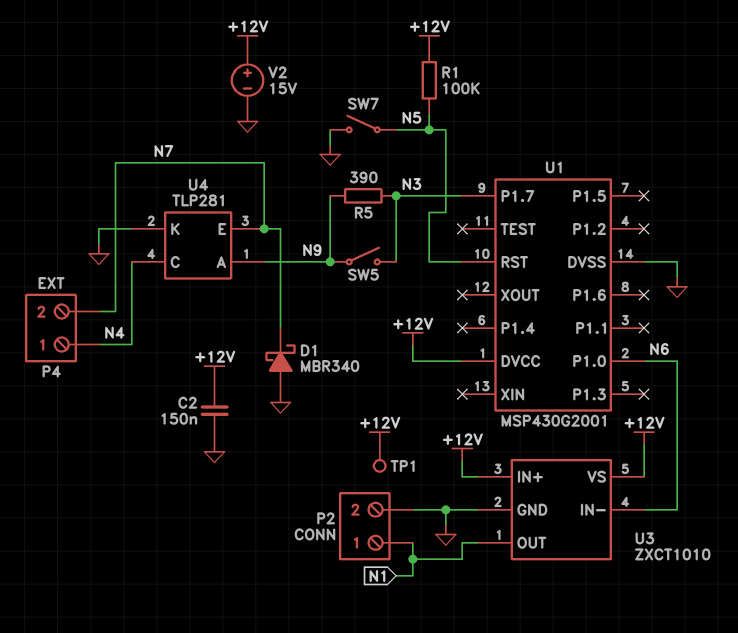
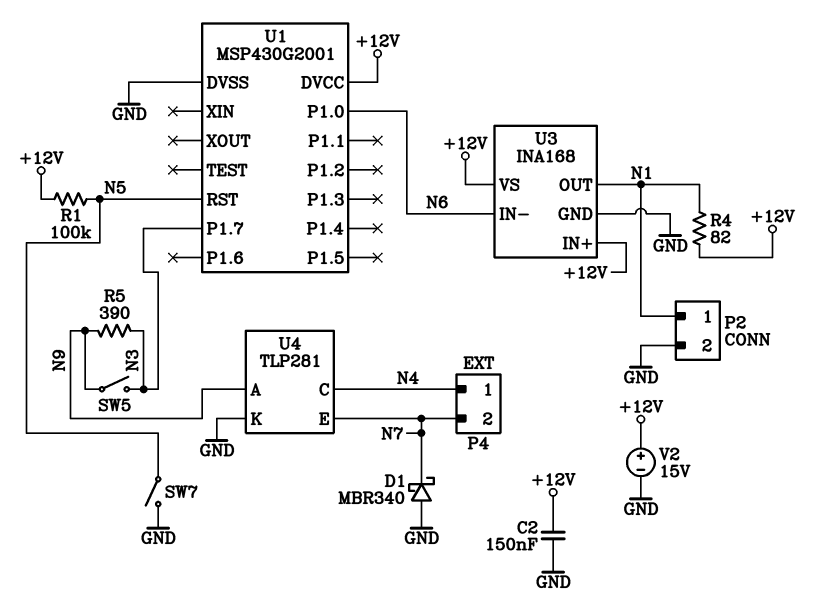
R4: none -> 82 (+12V, N1)
TP1: test point (+12V) -> none
U3: ZXCT1010 -> INA168

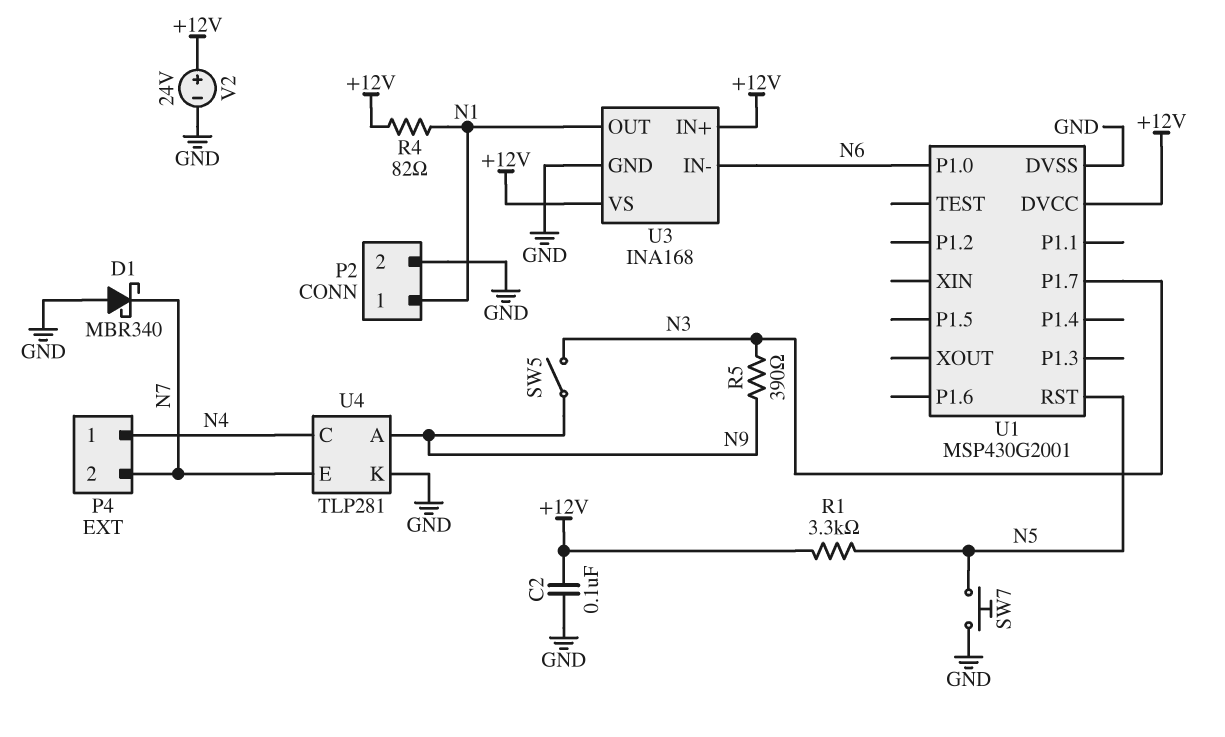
C2: 150nF (+12V, GND) -> 100nF (+12V, GND)
R1: 100k (+12V, N5) -> 3.3k (+12V, N5)
SW7: switch (GND, N5) -> button (GND, N5)
V2: 15V (plus +12V, minus GND) -> 24V (plus +12V, minus GND)

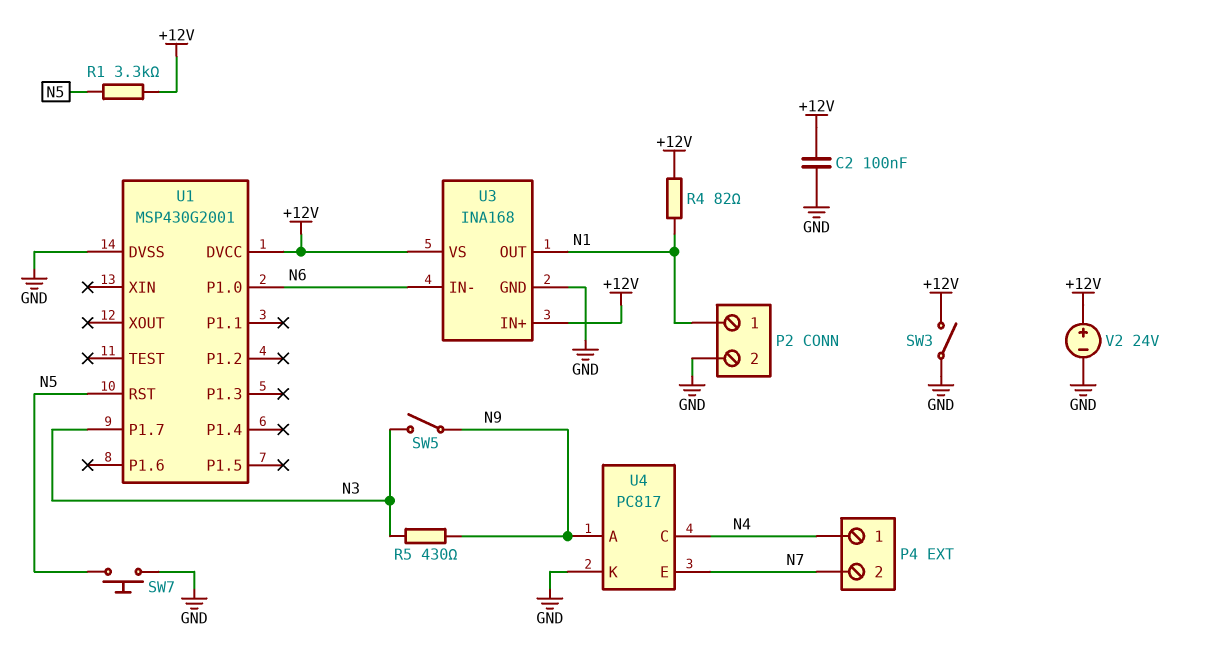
D1: schottky MBR340 (A GND, K N7) -> none
R5: 390 (N3, N9) -> 430 (N3, N9)
SW3: none -> switch (+12V, GND)
U4: TLP281 -> PC817

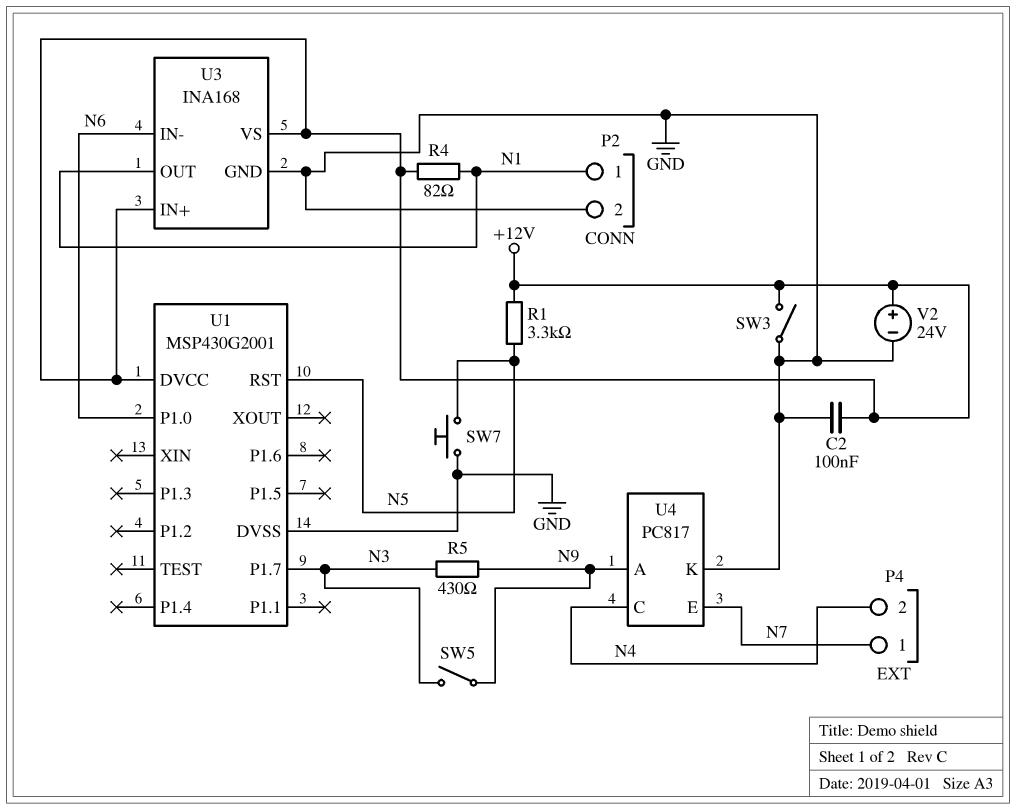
P4 pin 1: N4 -> N7
P4 pin 2: N7 -> N4

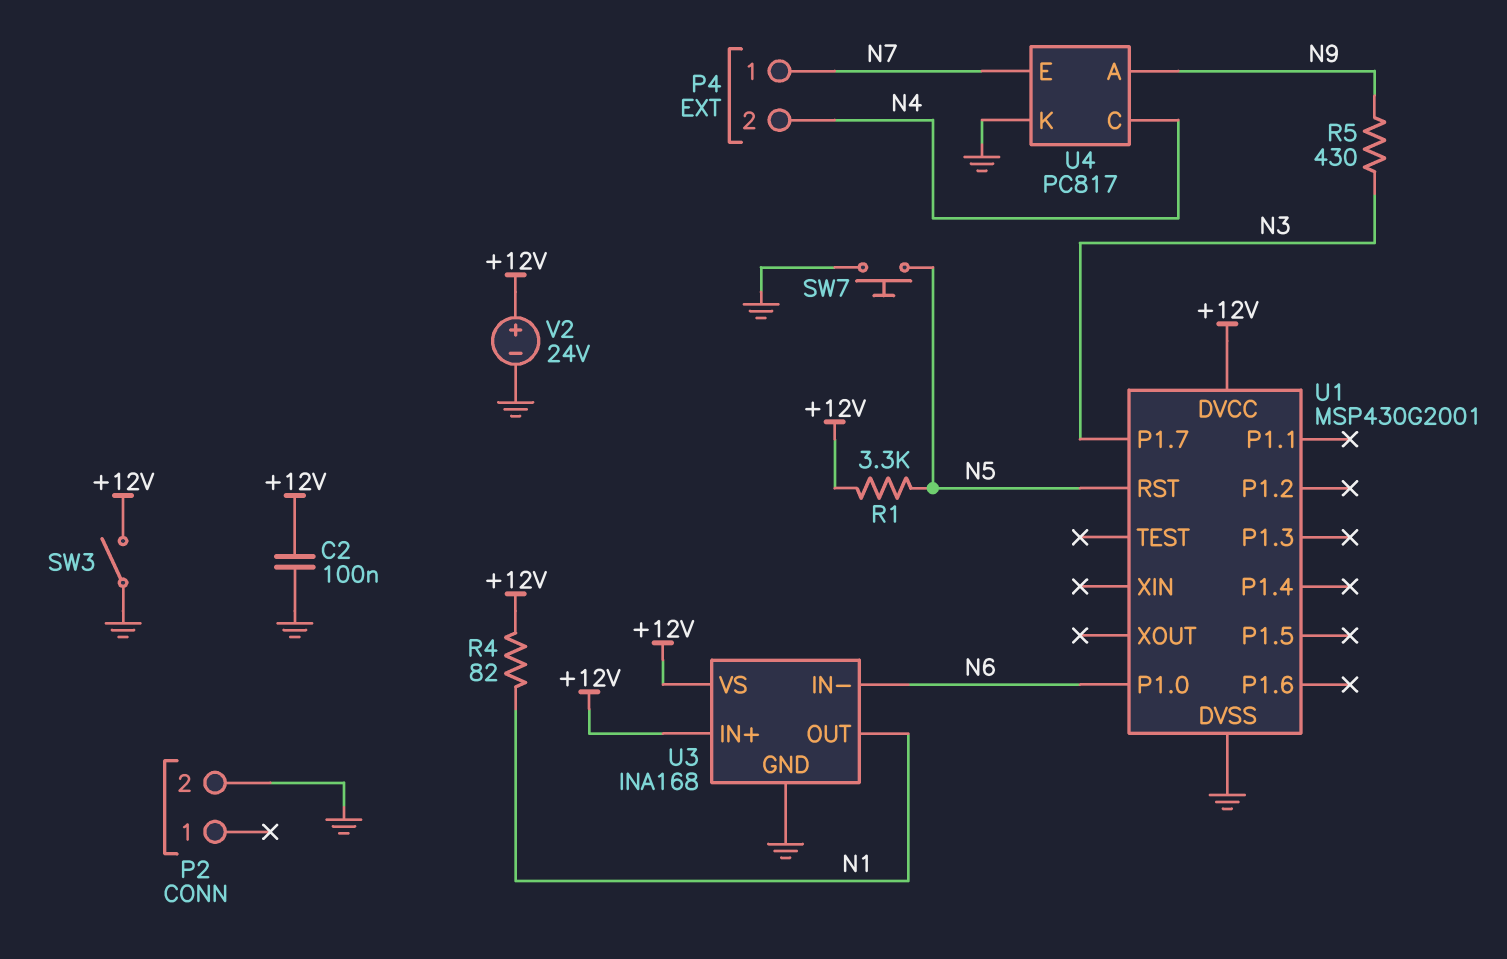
P2 pin 1: N1 -> none
SW5: switch (N3, N9) -> none

